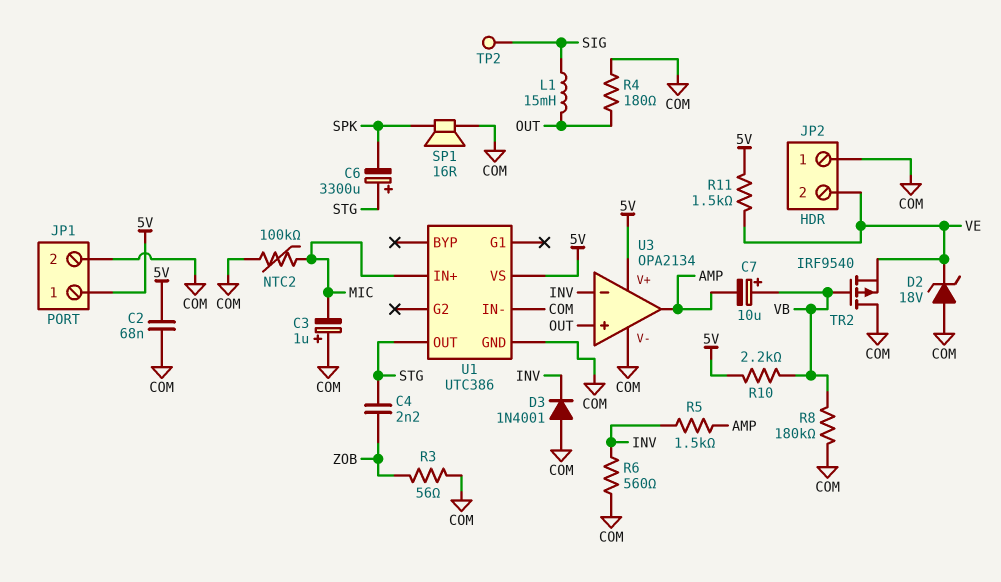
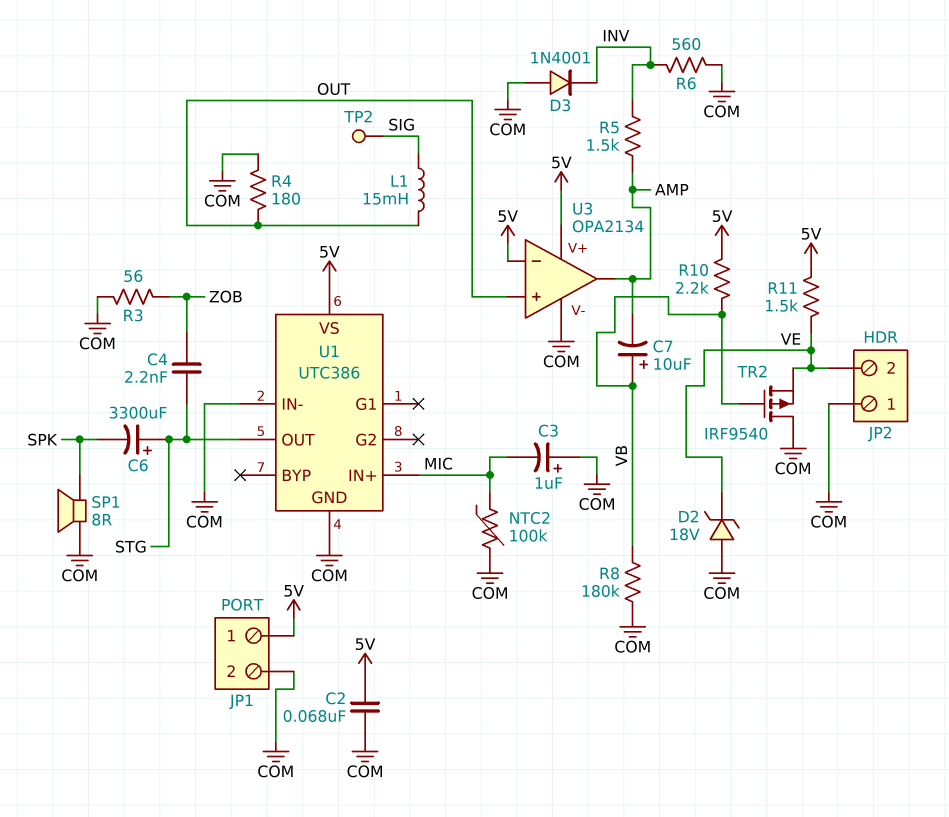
SP1: speaker 16R (COM, SPK) -> speaker 8R (COM, SPK)
U3 pin in-: INV -> 5V

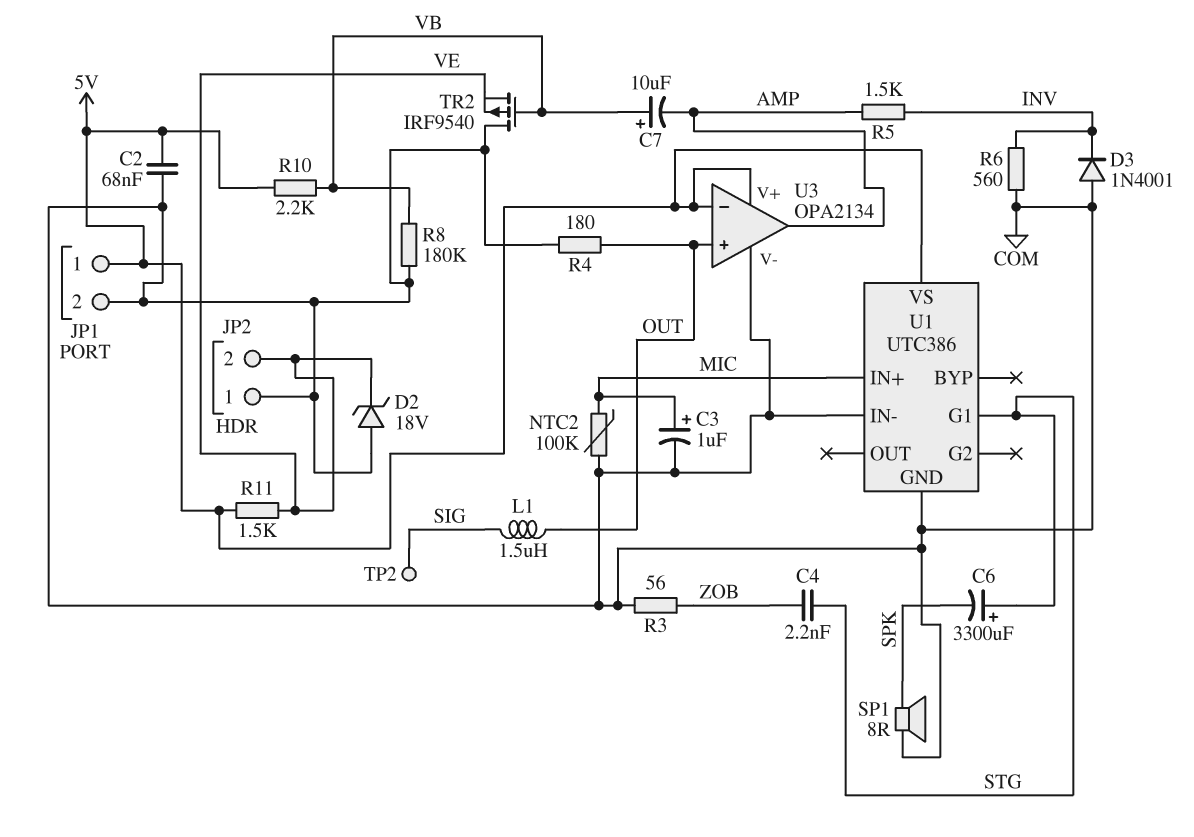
C3: 1uF (plus COM, minus MIC) -> 1uF (plus MIC, minus COM)
L1: 15mH (OUT, SIG) -> 1.5uH (OUT, SIG)
U1 pin G1: none -> STG
U1 pin OUT: STG -> none

